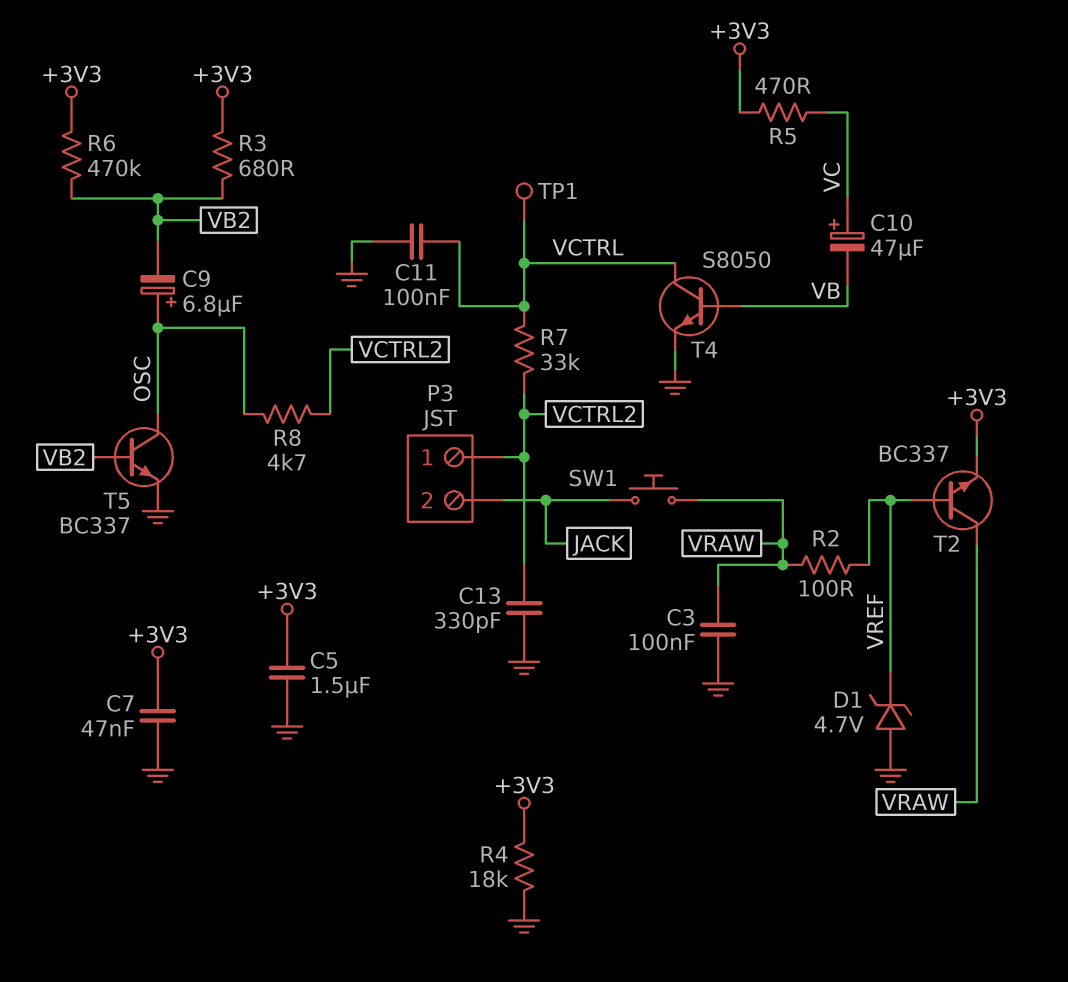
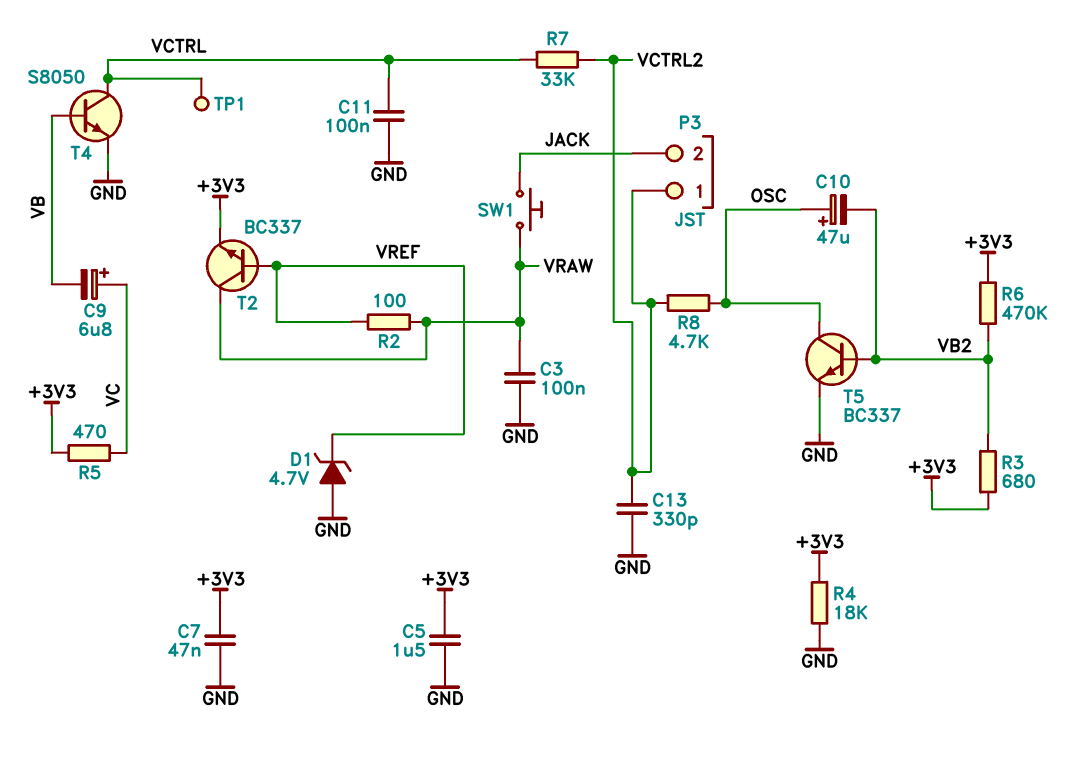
C9: 6.8uF (plus OSC, minus VB2) -> 6.8uF (plus VC, minus VB)
C10: 47uF (plus VC, minus VB) -> 47uF (plus OSC, minus VB2)

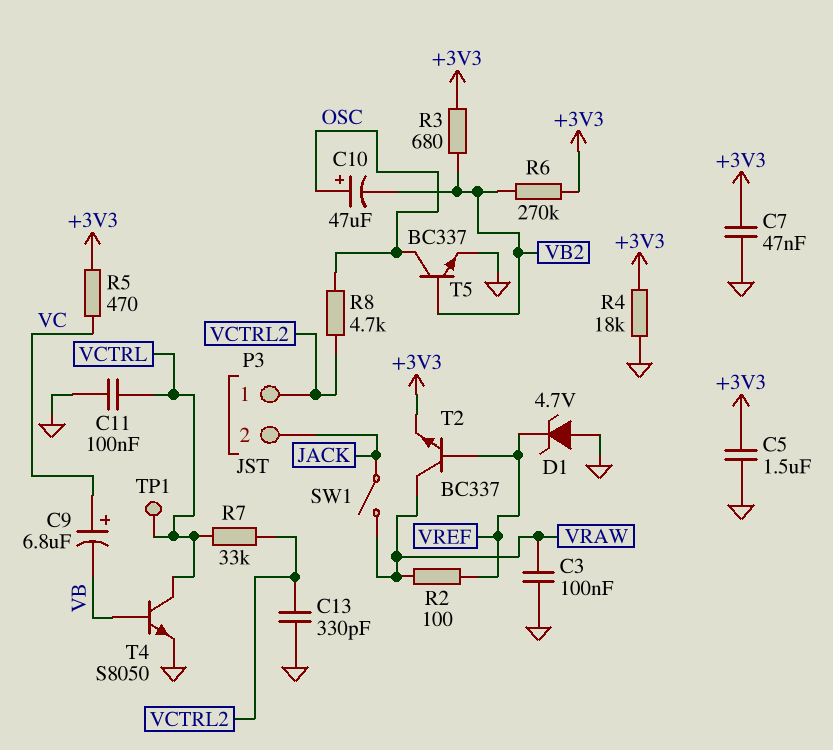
R6: 470k (+3V3, VB2) -> 270k (+3V3, VB2)
SW1: button (JACK, VRAW) -> switch (JACK, VRAW)

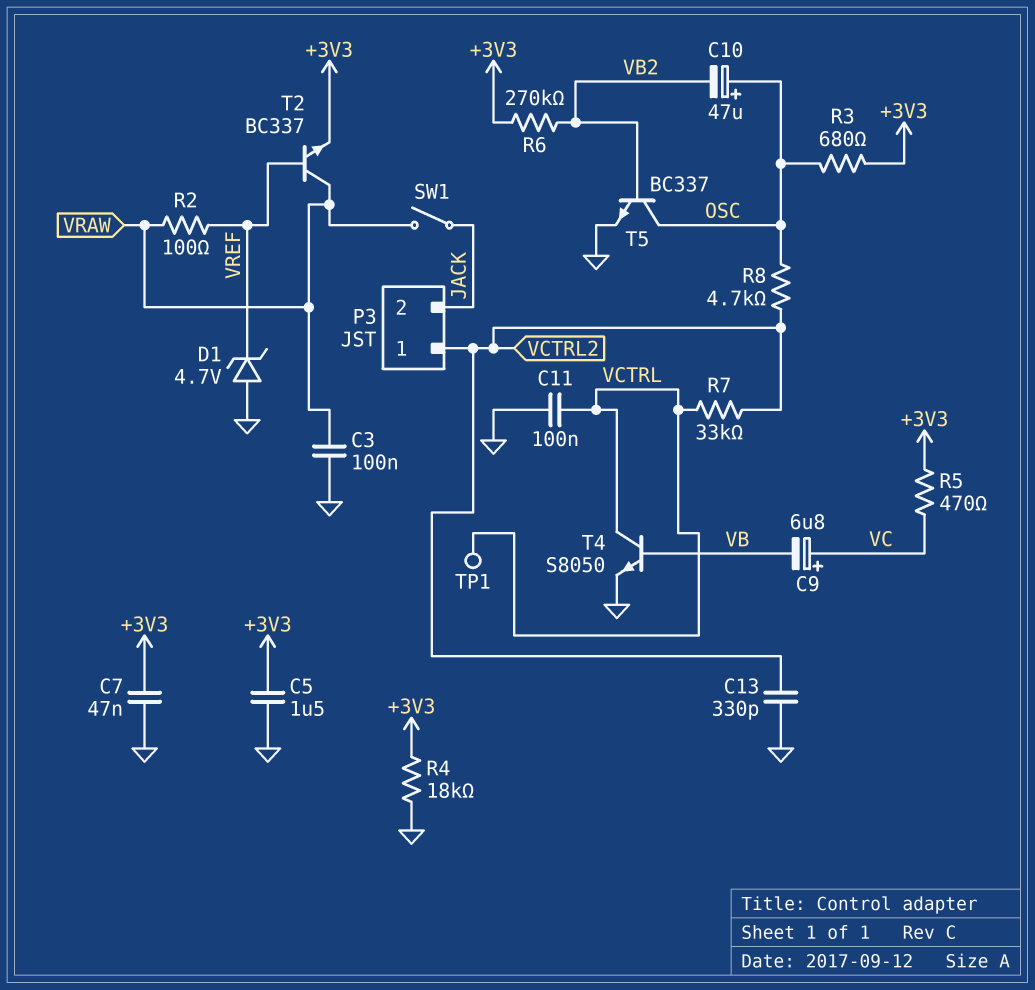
R3: 680 (+3V3, VB2) -> 680 (+3V3, OSC)

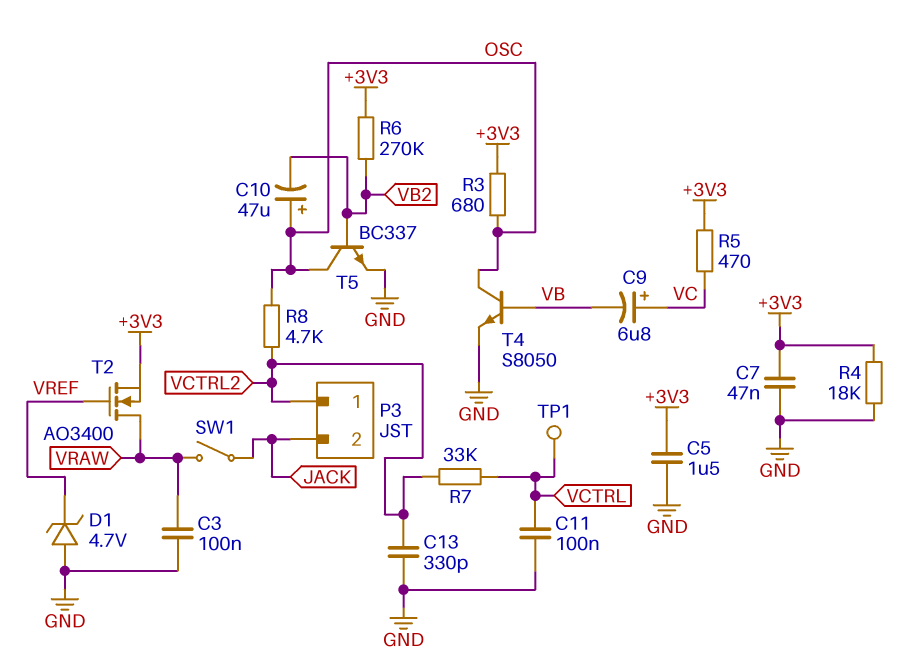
R2: 100 (VRAW, VREF) -> none
T2: NPN BC337 (B VREF, C VRAW, E +3V3) -> NMOS AO3400 (G VREF, D VRAW, S +3V3)
T4: NPN S8050 (B VB, C VCTRL, E GND) -> NPN S8050 (B VB, C OSC, E GND)

